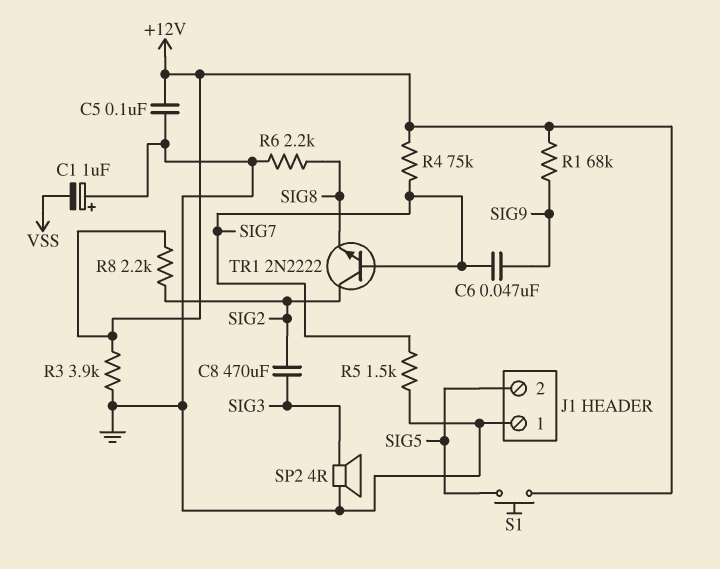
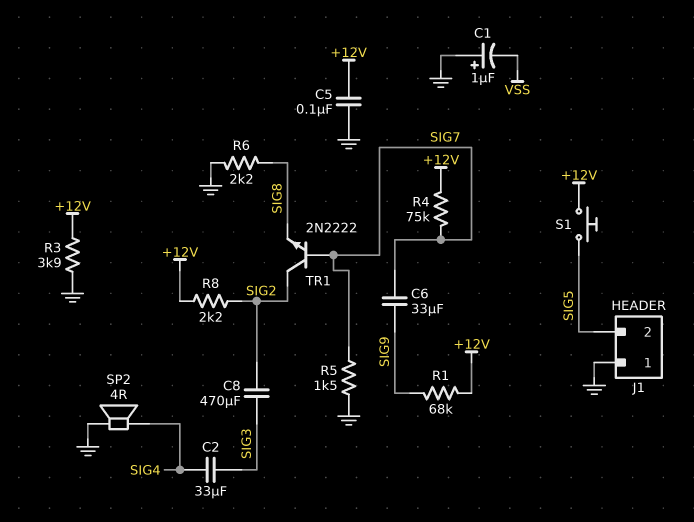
C2: none -> 33uF (SIG3, SIG4)
C6: 47nF (SIG7, SIG9) -> 33uF (SIG7, SIG9)
SP2: speaker 4R (GND, SIG3) -> speaker 4R (GND, SIG4)

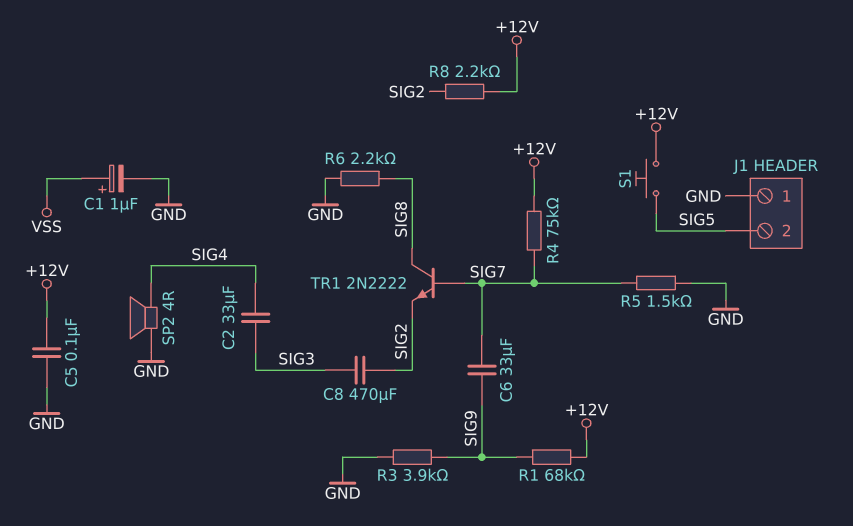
C1: 1uF (plus GND, minus VSS) -> 1uF (plus VSS, minus GND)
R3: 3.9k (+12V, GND) -> 3.9k (GND, SIG9)
TR1: NPN 2N2222 (B SIG7, C SIG2, E SIG8) -> NPN 2N2222 (B SIG7, C SIG8, E SIG2)

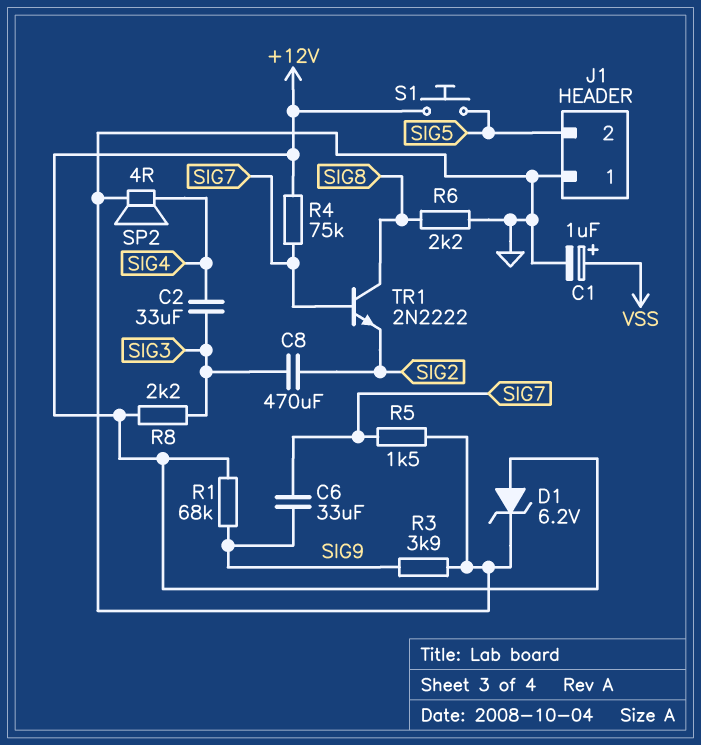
C5: 100nF (+12V, GND) -> none
D1: none -> zener 6.2V (A +12V, K GND)
R8: 2.2k (+12V, SIG2) -> 2.2k (+12V, SIG3)

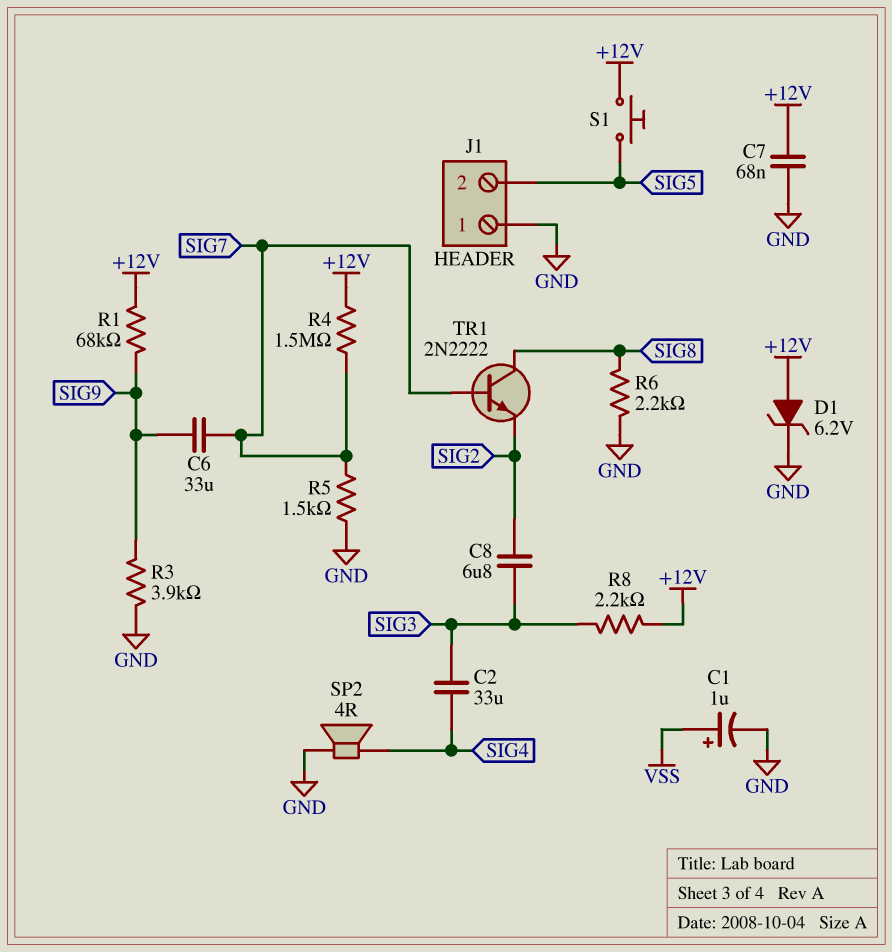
C7: none -> 68nF (+12V, GND)
C8: 470uF (SIG2, SIG3) -> 6.8uF (SIG2, SIG3)
R4: 75k (+12V, SIG7) -> 1.5M (+12V, SIG7)

